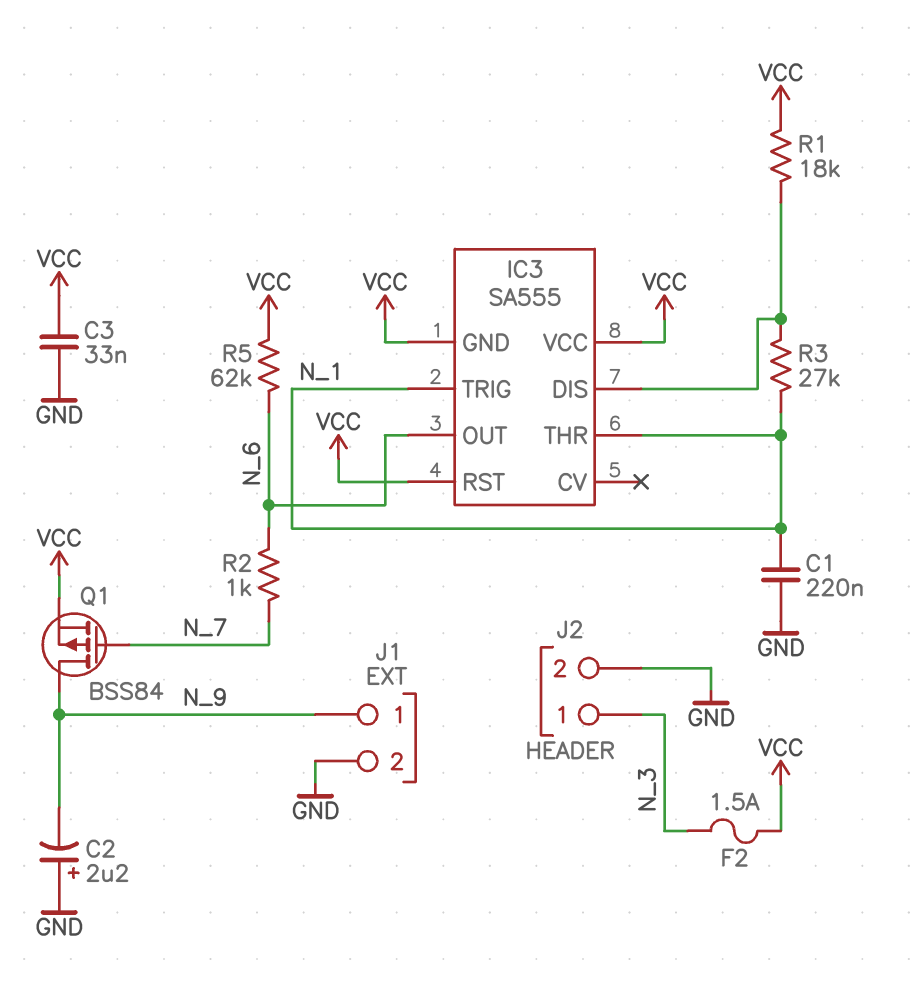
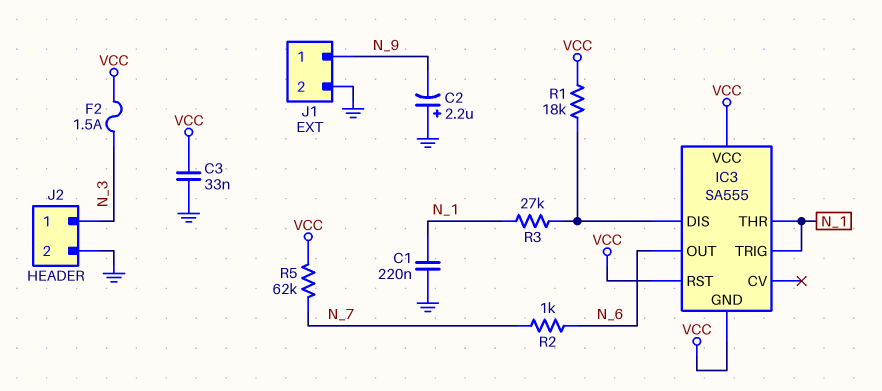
Q1: PMOS BSS84 (G N_7, D N_9, S VCC) -> none
R5: 62k (N_6, VCC) -> 62k (N_7, VCC)

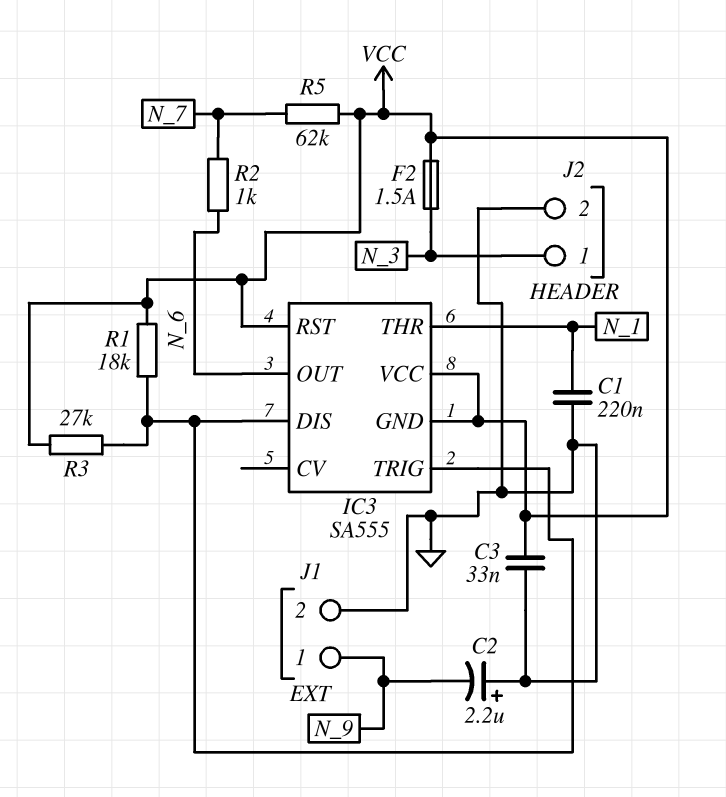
IC3 pin TRIG: N_1 -> IC3/DIS
R3: 27k (IC3/DIS, N_1) -> 27k (IC3/DIS, VCC)

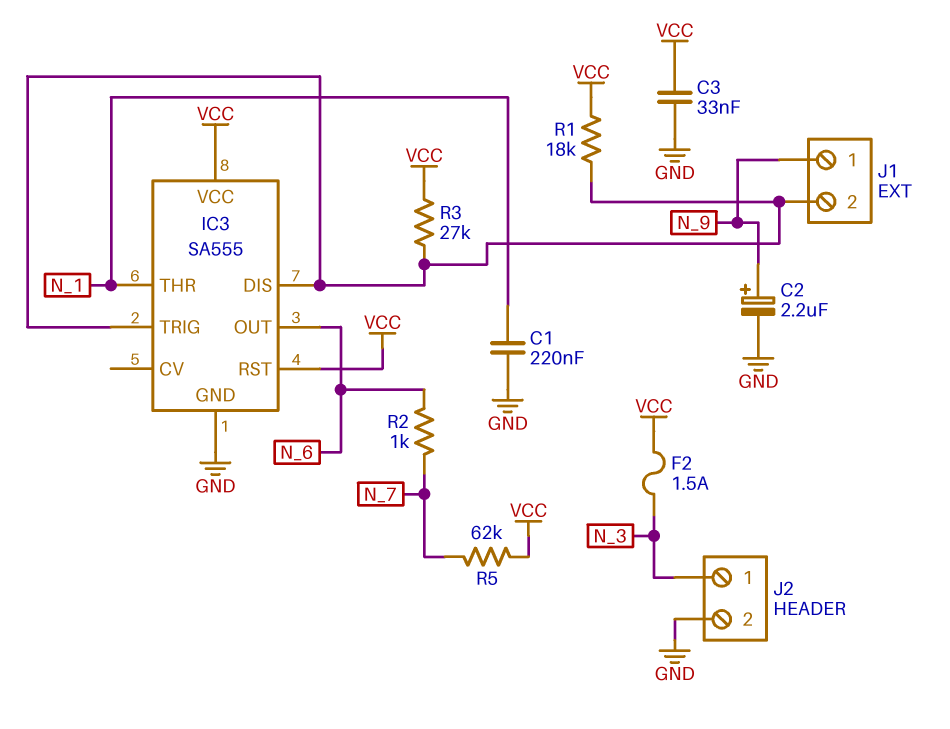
C2: 2.2uF (plus GND, minus N_9) -> 2.2uF (plus N_9, minus GND)
IC3 pin GND: VCC -> GND
J1 pin 2: GND -> IC3/DIS

